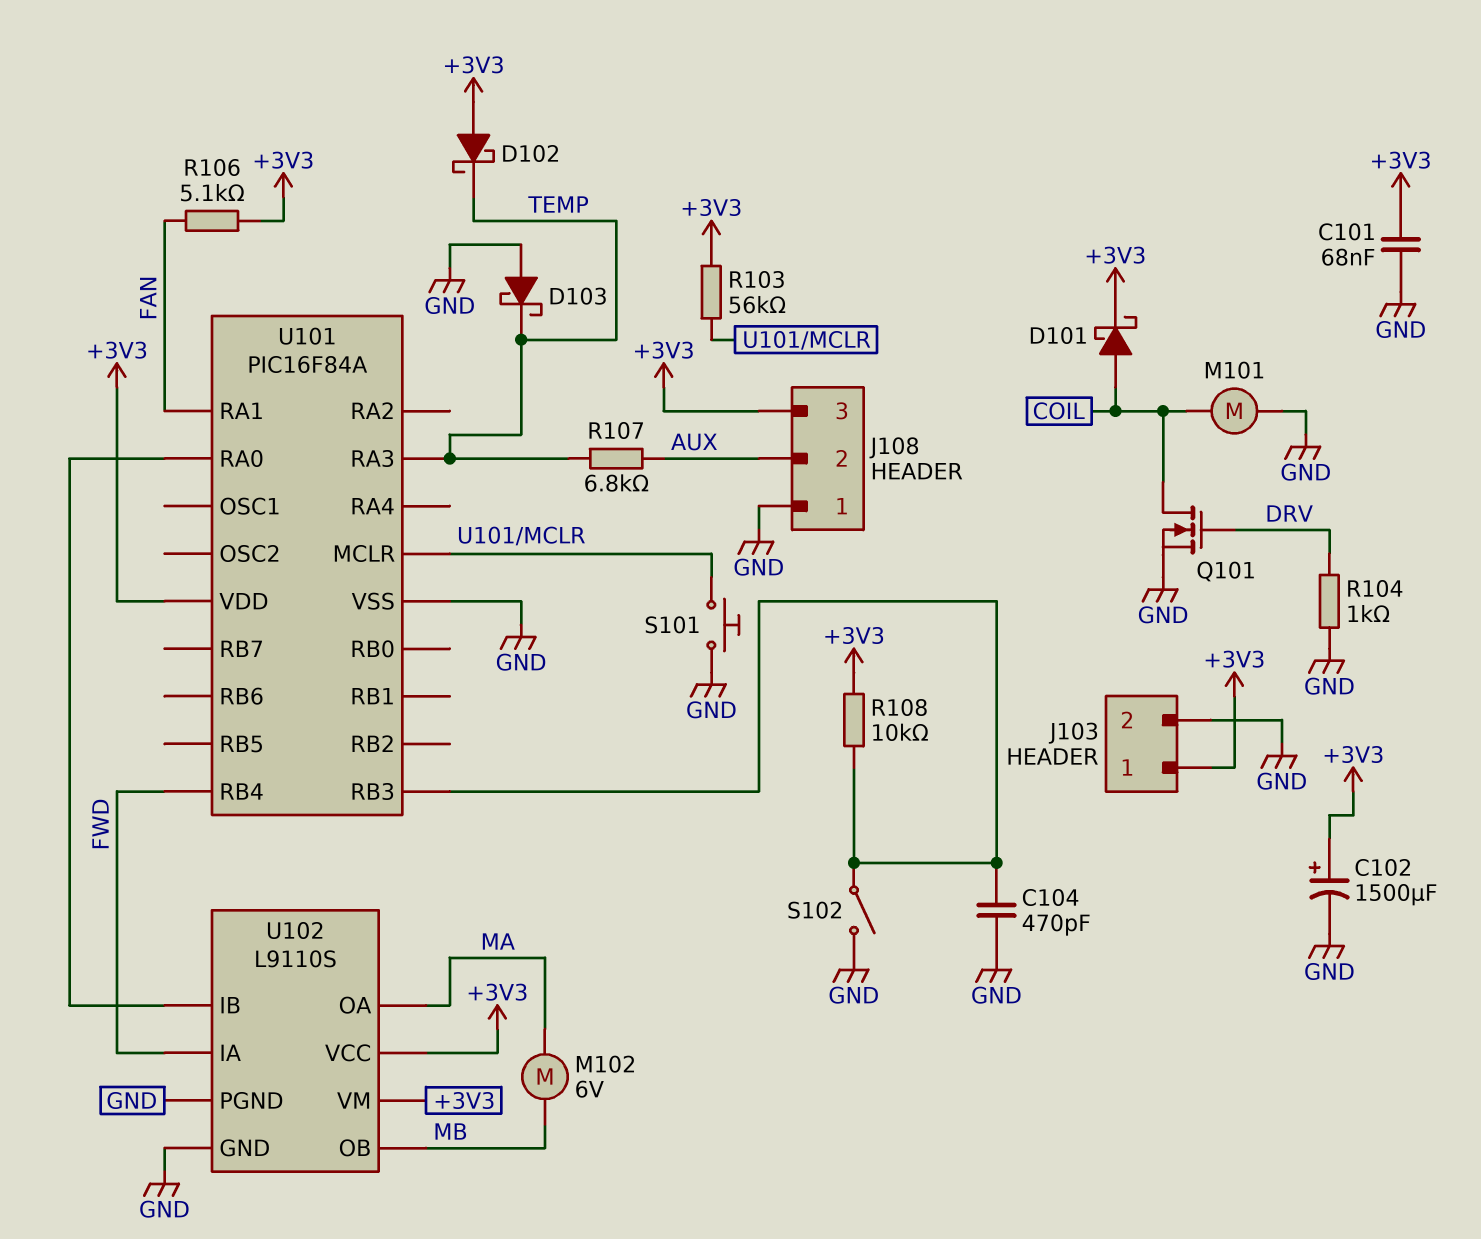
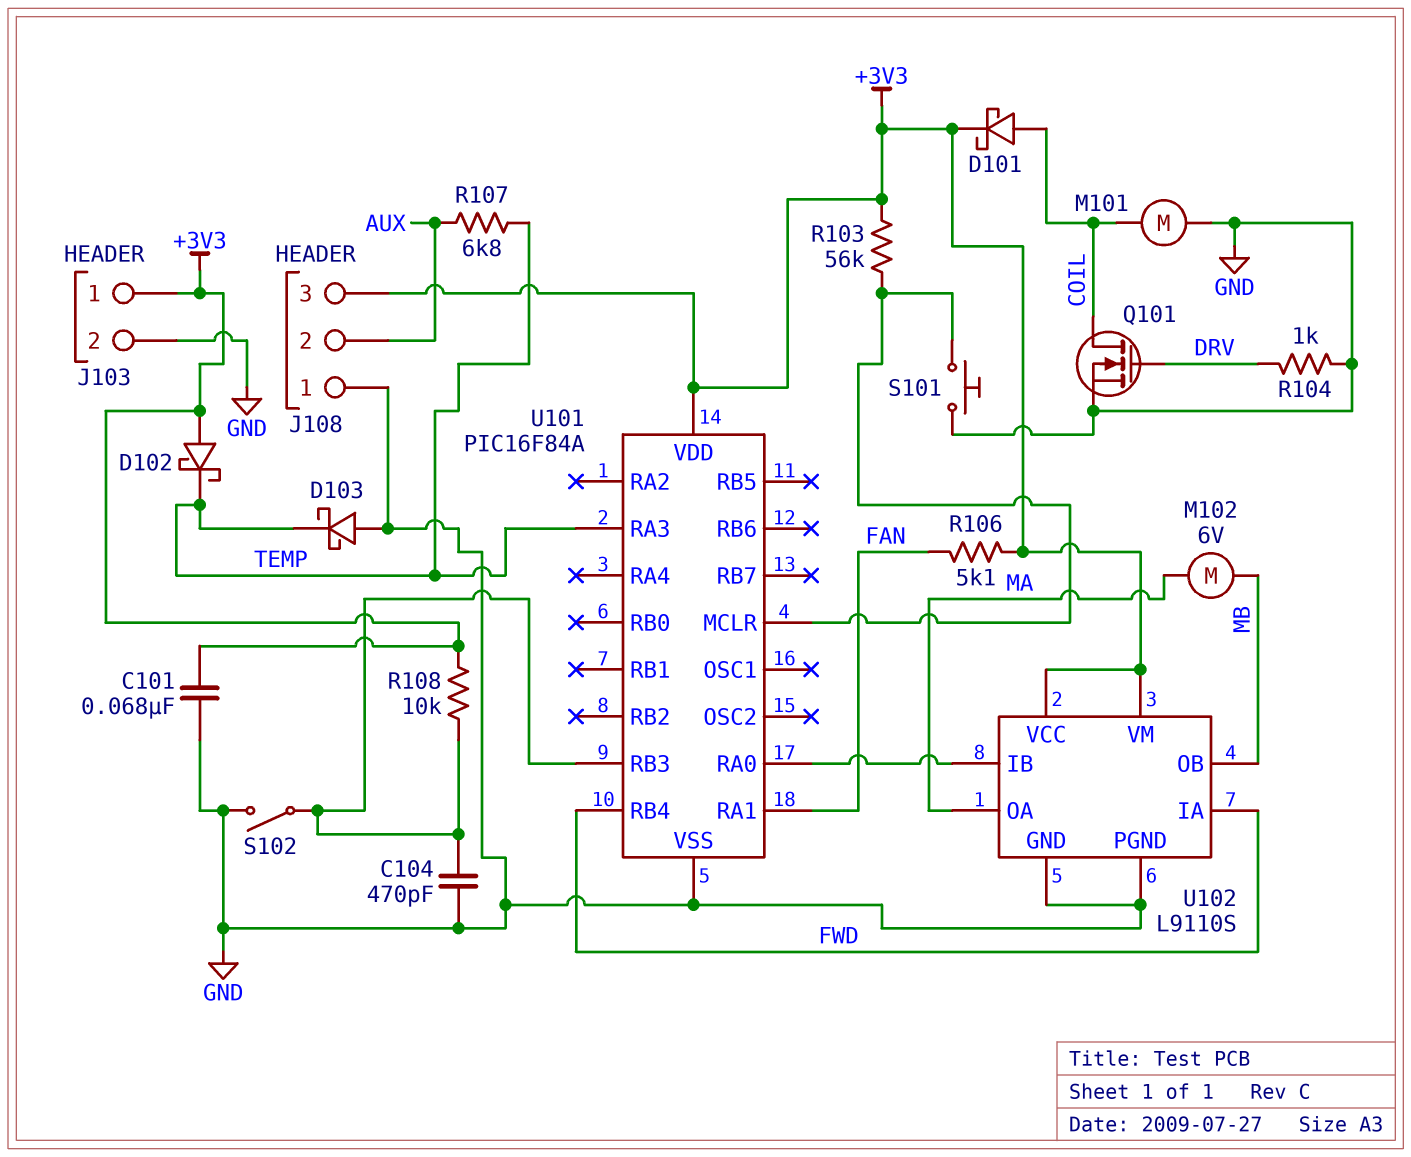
C102: 1500uF (plus +3V3, minus GND) -> none

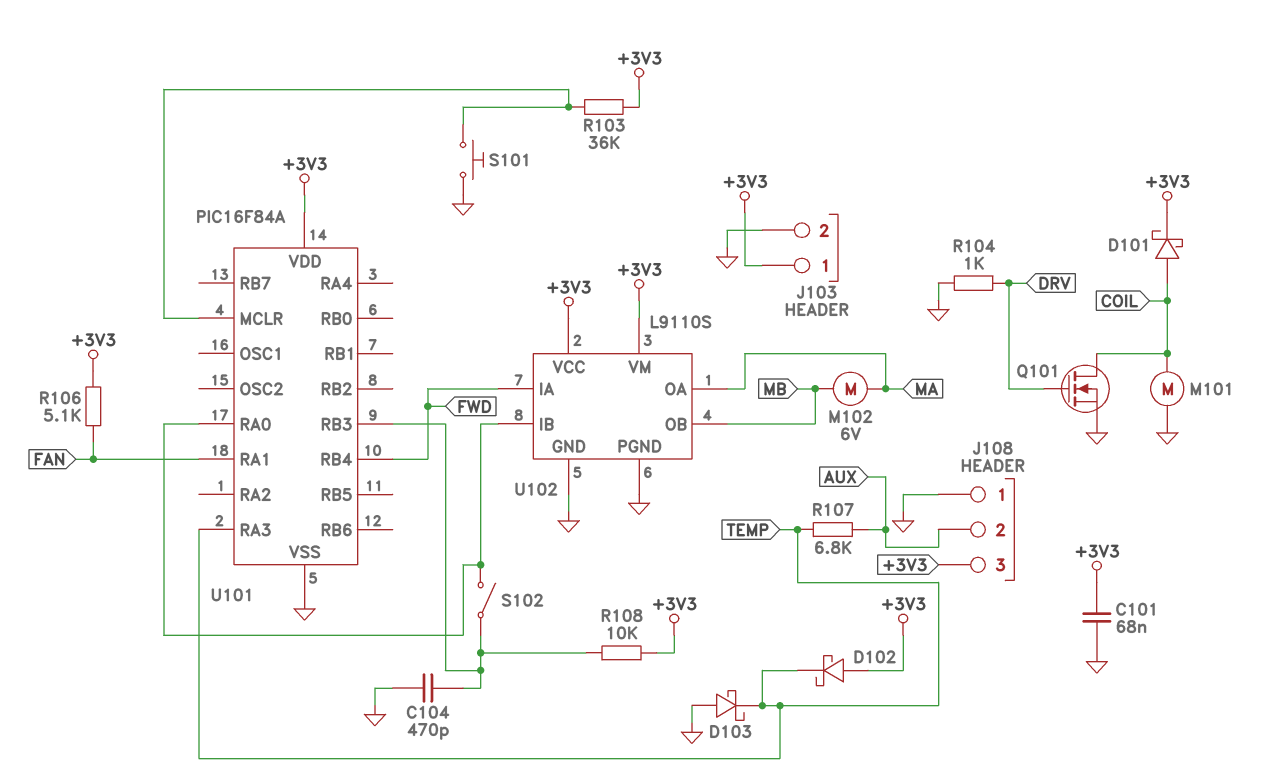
R103: 56k (+3V3, U101/MCLR) -> 36k (+3V3, U101/MCLR)
S102: switch (GND, U101/RB3) -> switch (U101/RA0, U101/RB3)

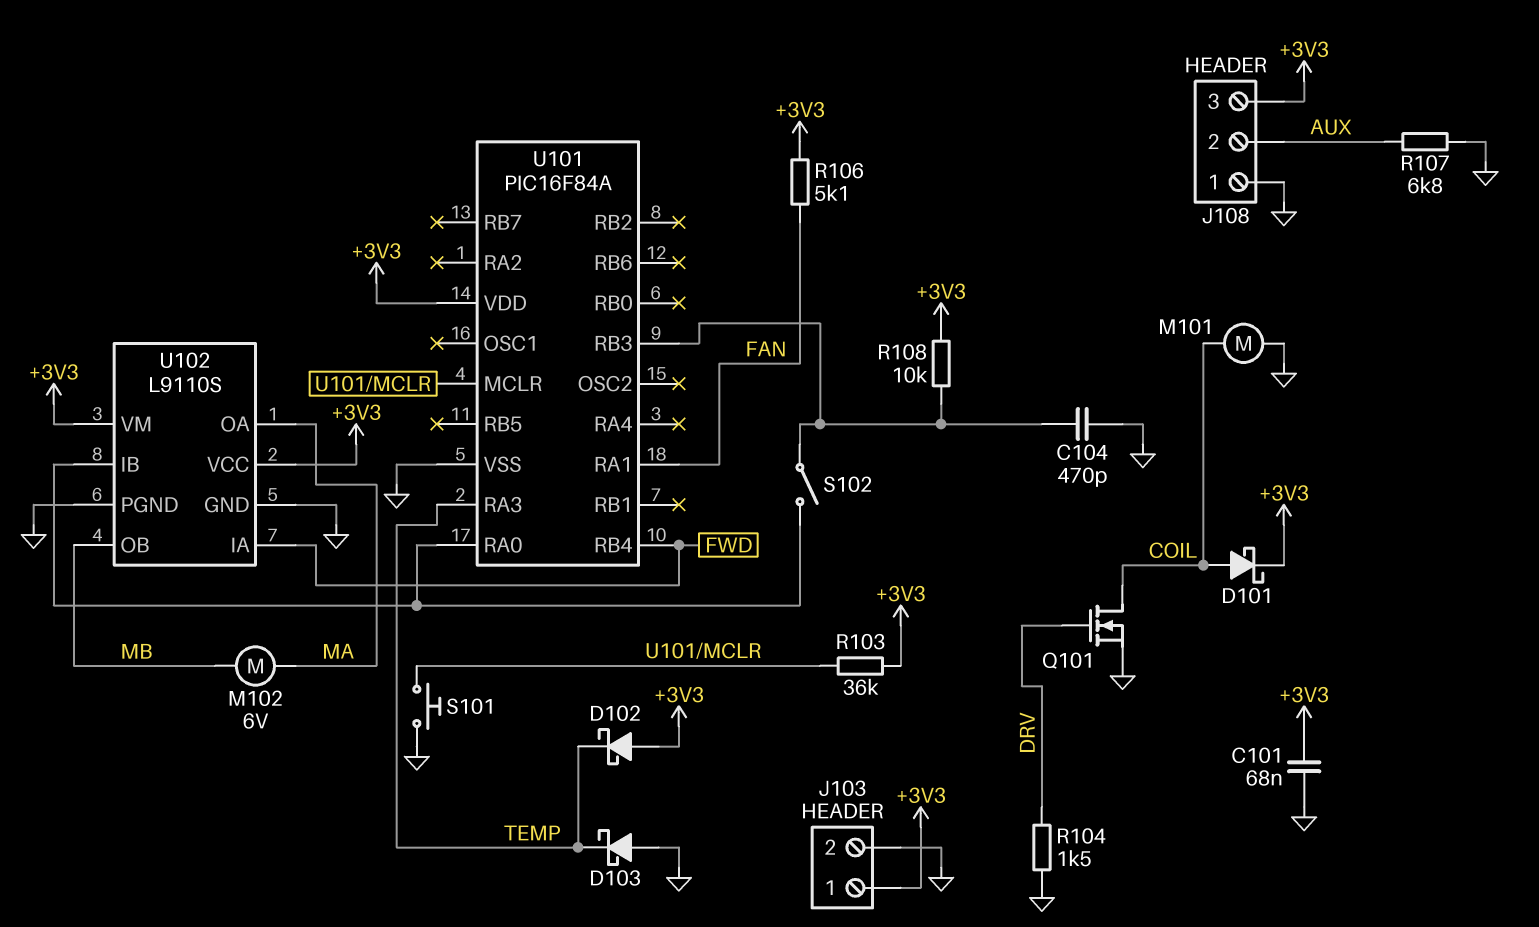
R104: 1k (DRV, GND) -> 1.5k (DRV, GND)
R107: 6.8k (AUX, TEMP) -> 6.8k (AUX, GND)

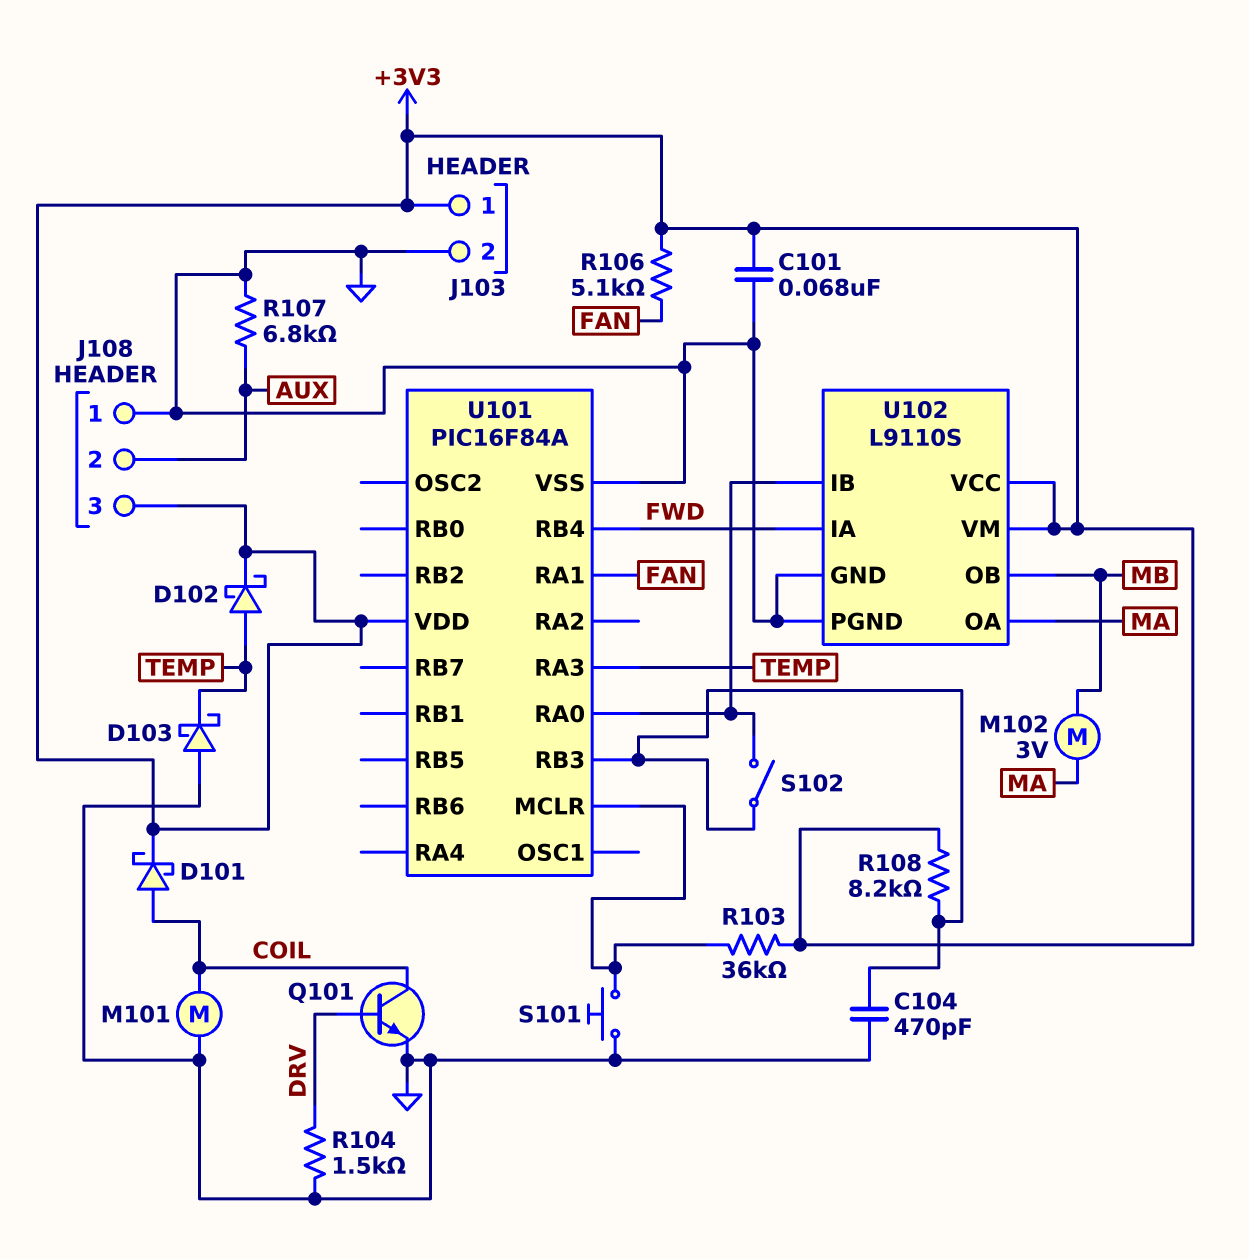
D102: schottky (A +3V3, K TEMP) -> schottky (A TEMP, K +3V3)
M102: motor 6V (MA, MB) -> motor 3V (MA, MB)
Q101: NMOS (G DRV, D COIL, S GND) -> NPN (B DRV, C COIL, E GND)
R108: 10k (+3V3, U101/RB3) -> 8.2k (+3V3, U101/RB3)

